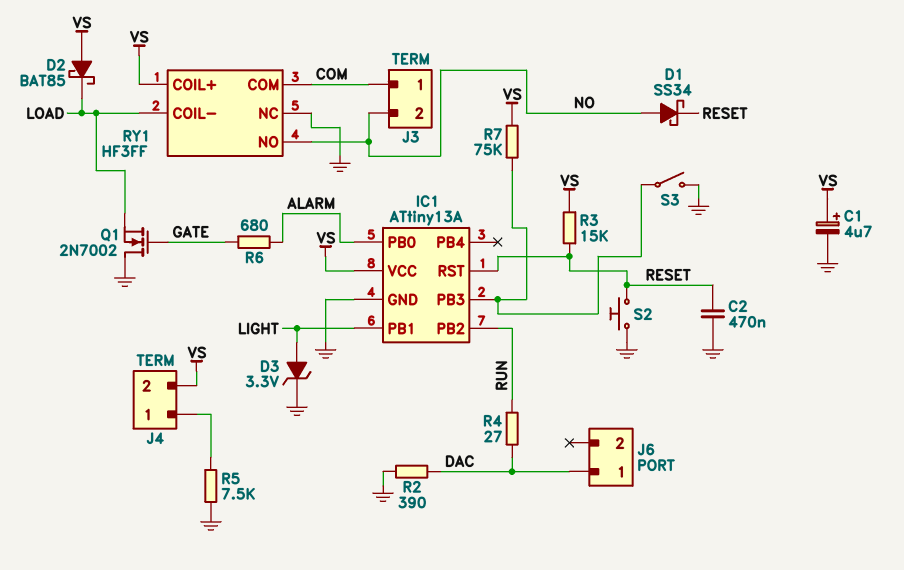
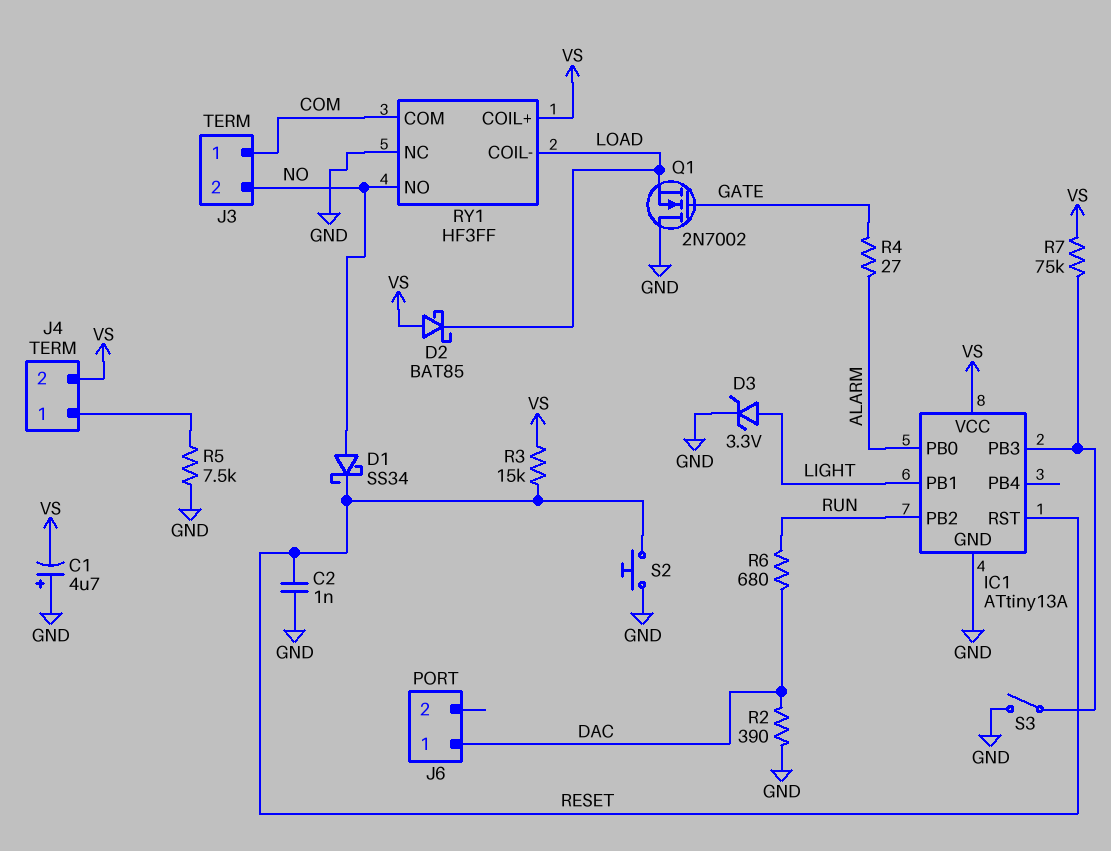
C1: 4.7uF (plus VS, minus GND) -> 4.7uF (plus GND, minus VS)
C2: 470nF (GND, RESET) -> 1nF (GND, RESET)
R4: 27 (DAC, RUN) -> 27 (ALARM, GATE)
R6: 680 (ALARM, GATE) -> 680 (DAC, RUN)

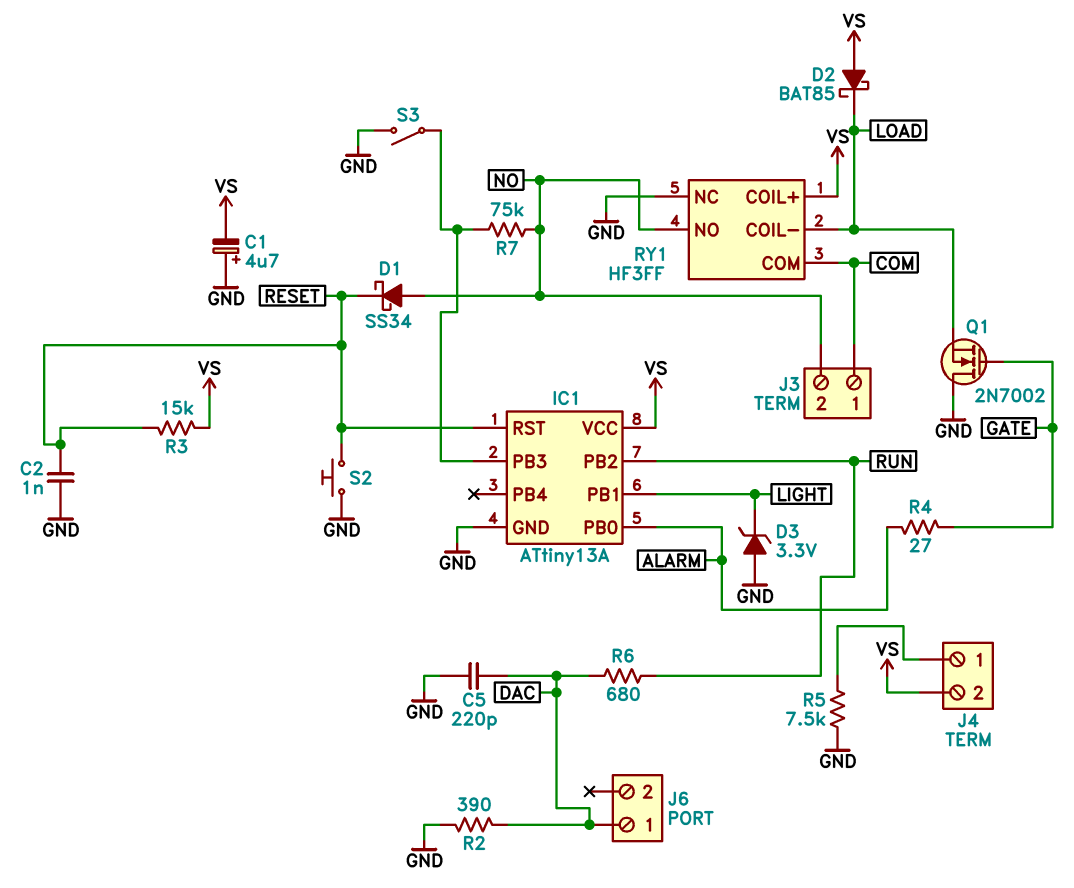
C5: none -> 220pF (DAC, GND)
D3: zener 3.3V (A LIGHT, K GND) -> zener 3.3V (A GND, K LIGHT)
R7: 75k (IC1/PB3, VS) -> 75k (IC1/PB3, NO)

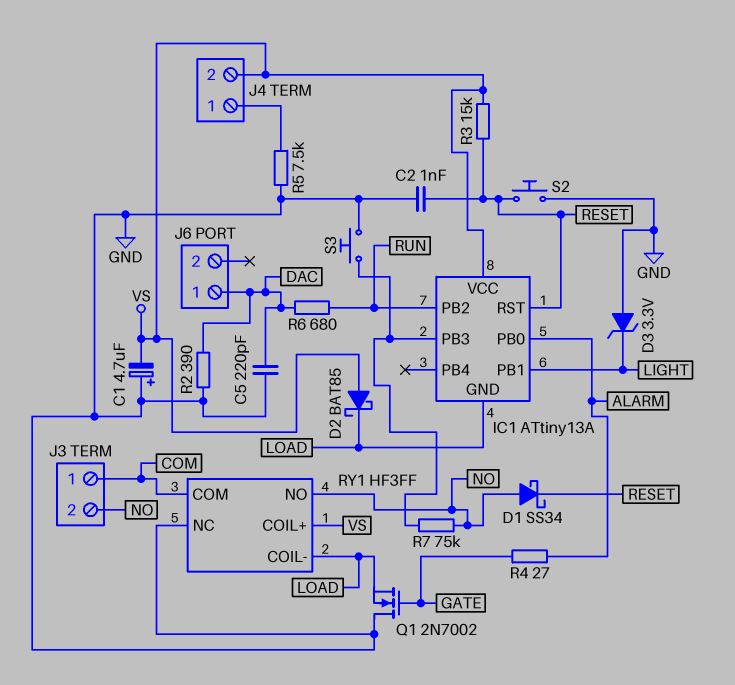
IC1 pin GND: GND -> LOAD
S3: switch (GND, IC1/PB3) -> button (GND, IC1/PB3)

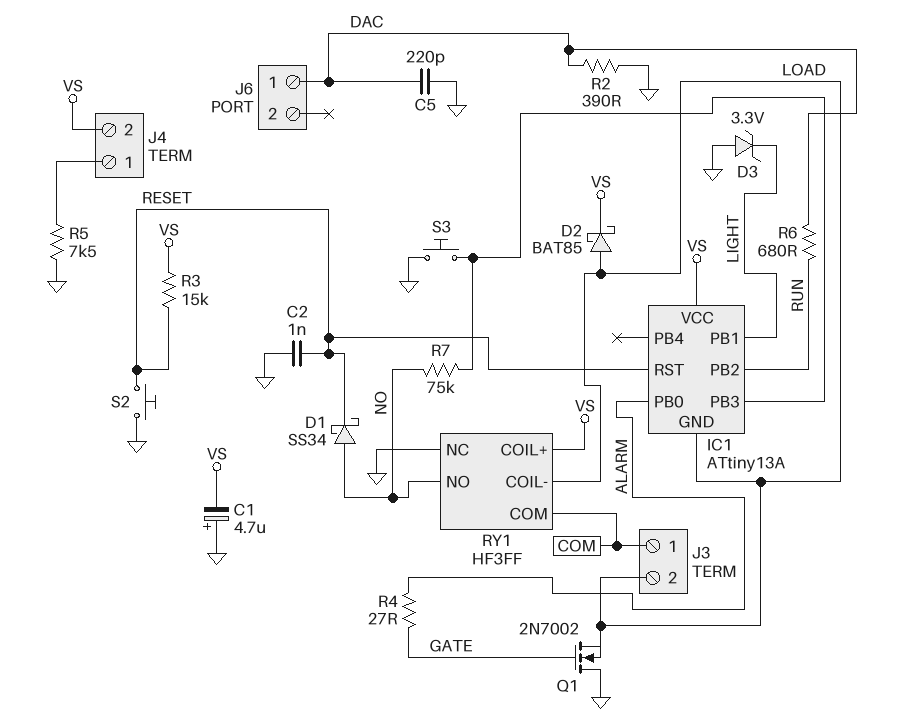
D2: schottky BAT85 (A VS, K LOAD) -> schottky BAT85 (A LOAD, K VS)
J3 pin 2: NO -> LOAD

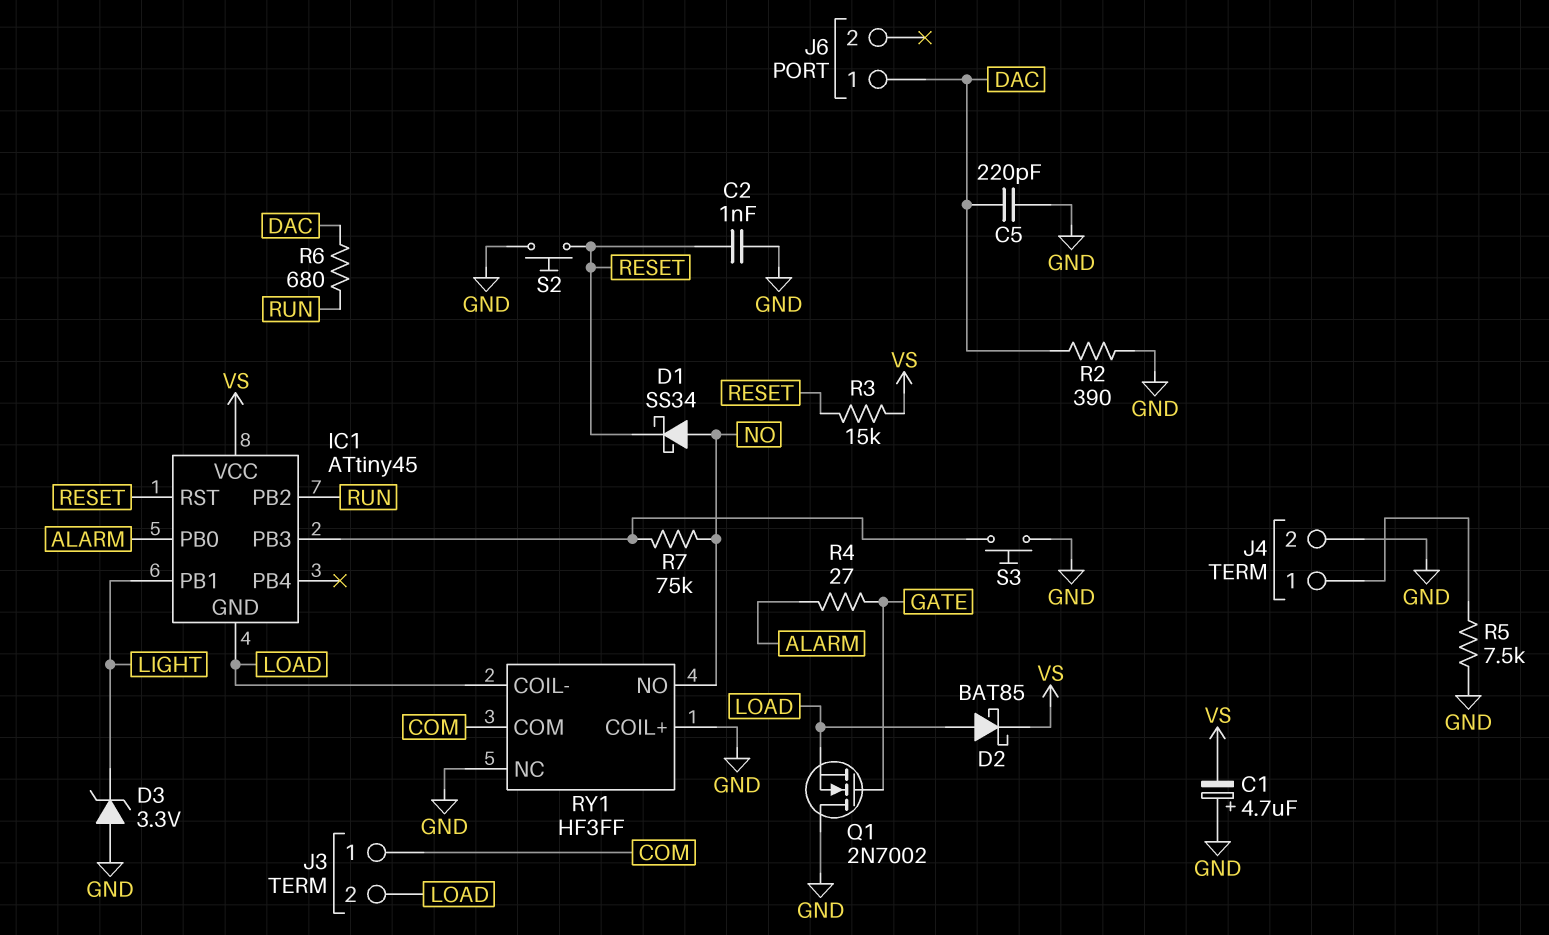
IC1: ATtiny13A -> ATtiny45
J4 pin 2: VS -> GND
RY1 pin COIL+: VS -> GND

